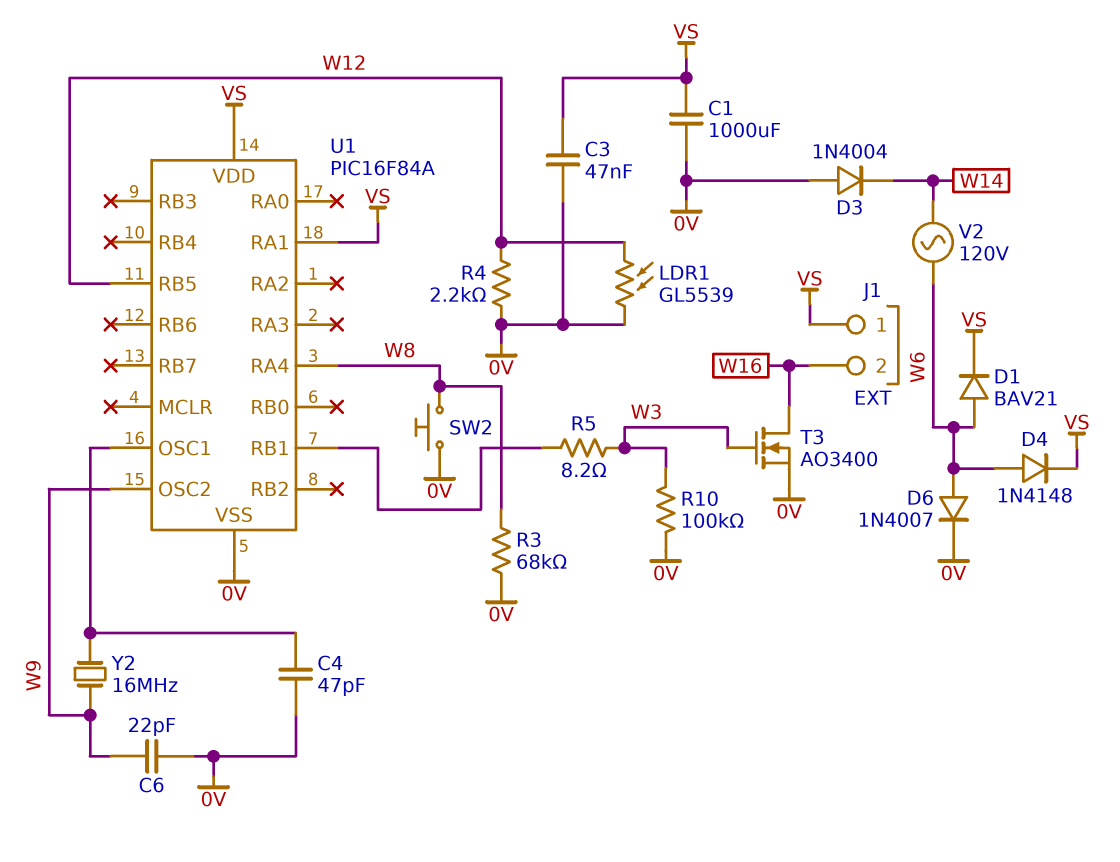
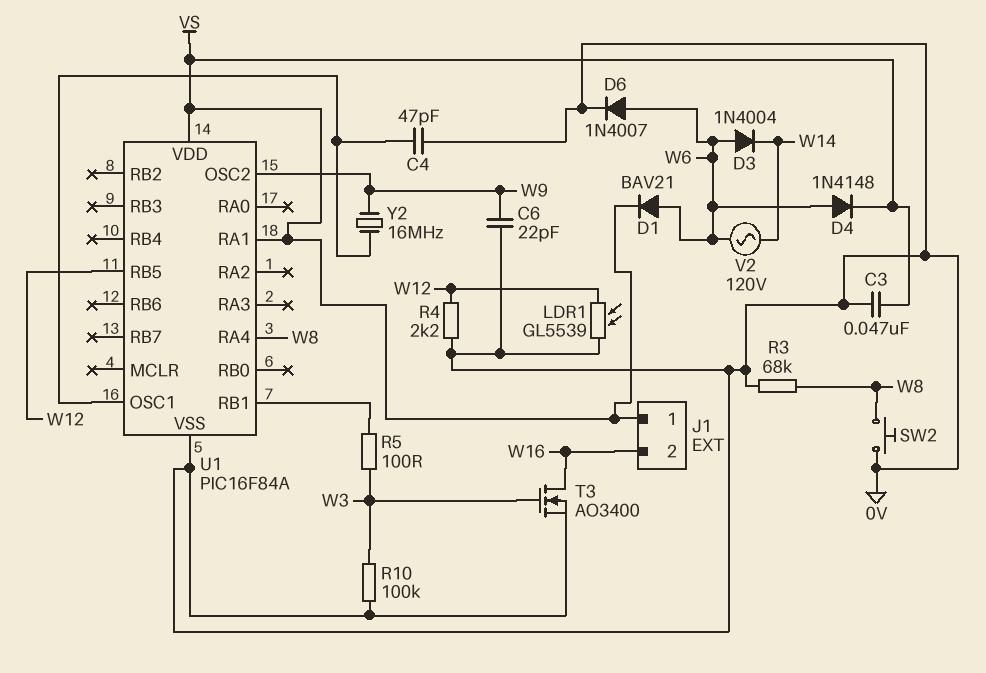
C1: 1000uF (0V, VS) -> none
D3: diode 1N4004 (A 0V, K W14) -> diode 1N4004 (A W6, K W14)
R5: 8.2 (U1/RB1, W3) -> 100 (U1/RB1, W3)

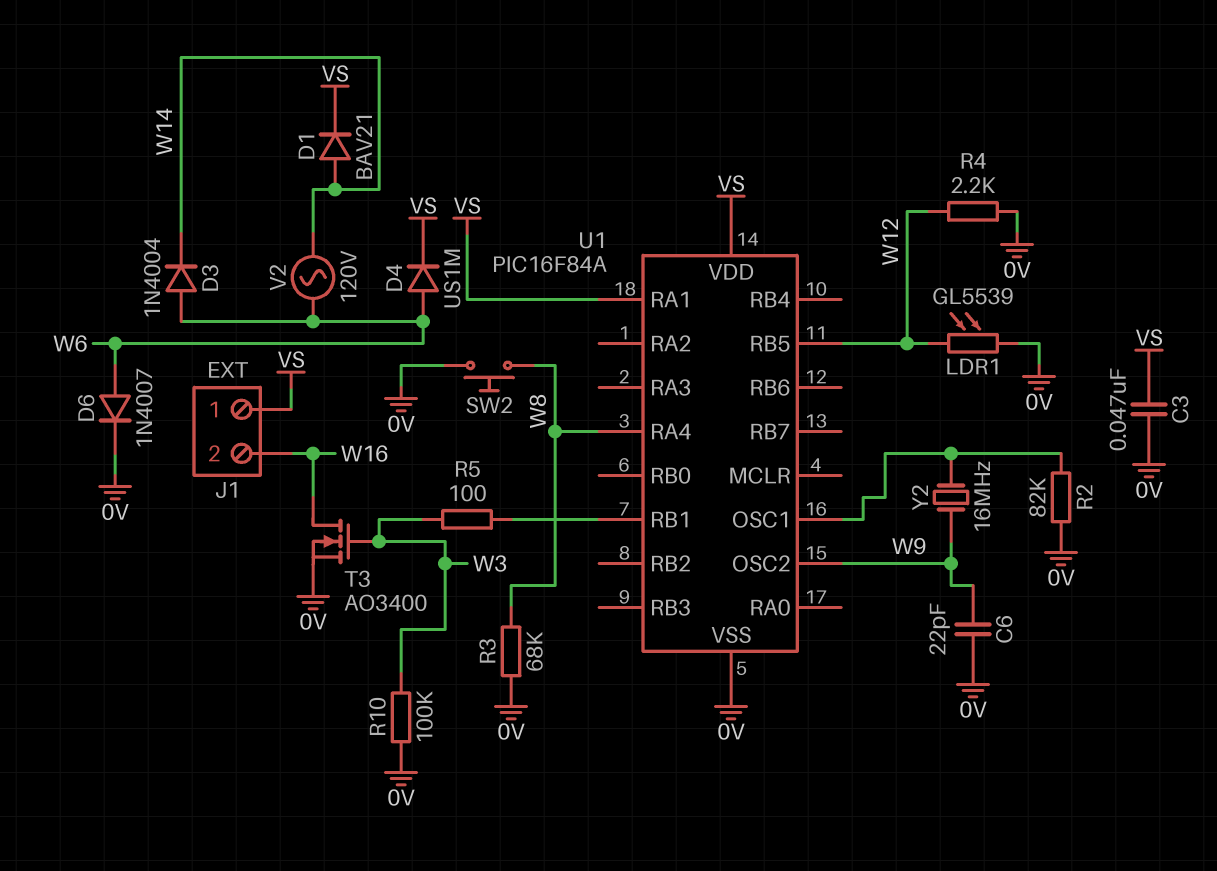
C4: 47pF (0V, U1/OSC1) -> none
D1: diode BAV21 (A W6, K VS) -> diode BAV21 (A W14, K VS)
D4: diode 1N4148 (A W6, K VS) -> diode US1M (A W6, K VS)
R2: none -> 82k (0V, U1/OSC1)

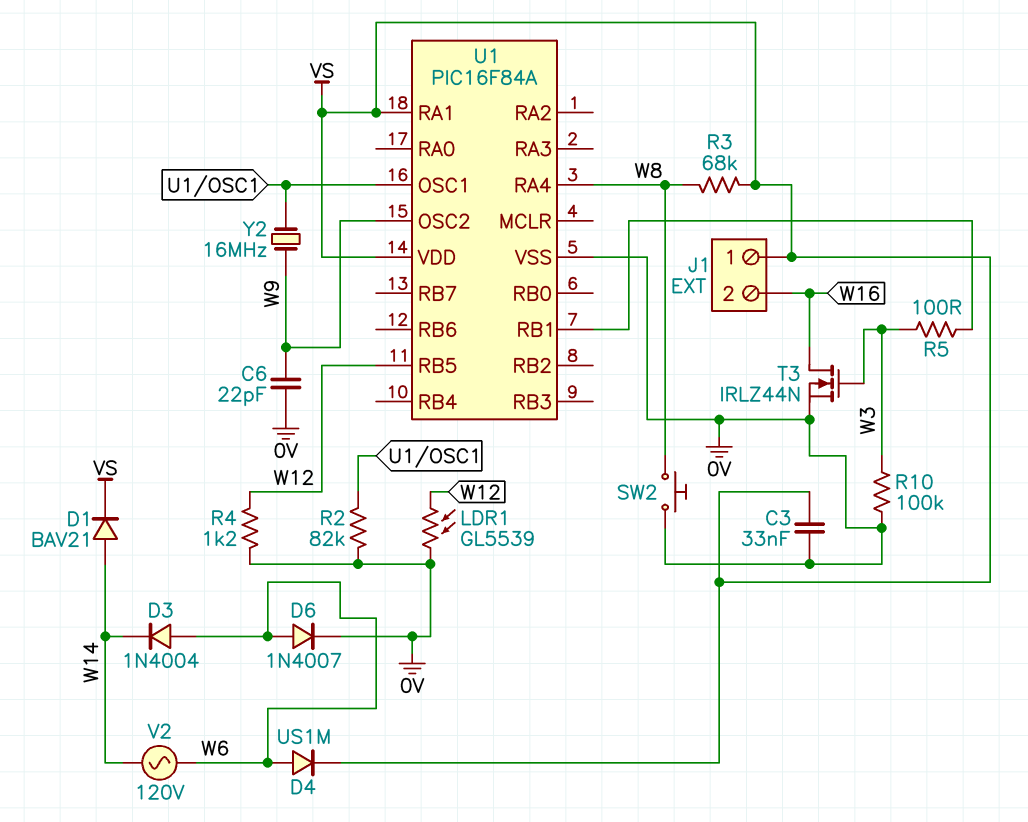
C3: 47nF (0V, VS) -> 33nF (0V, VS)
R3: 68k (0V, W8) -> 68k (VS, W8)
R4: 2.2k (0V, W12) -> 1.2k (0V, W12)
T3: NMOS AO3400 (G W3, D W16, S 0V) -> NMOS IRLZ44N (G W3, D W16, S 0V)

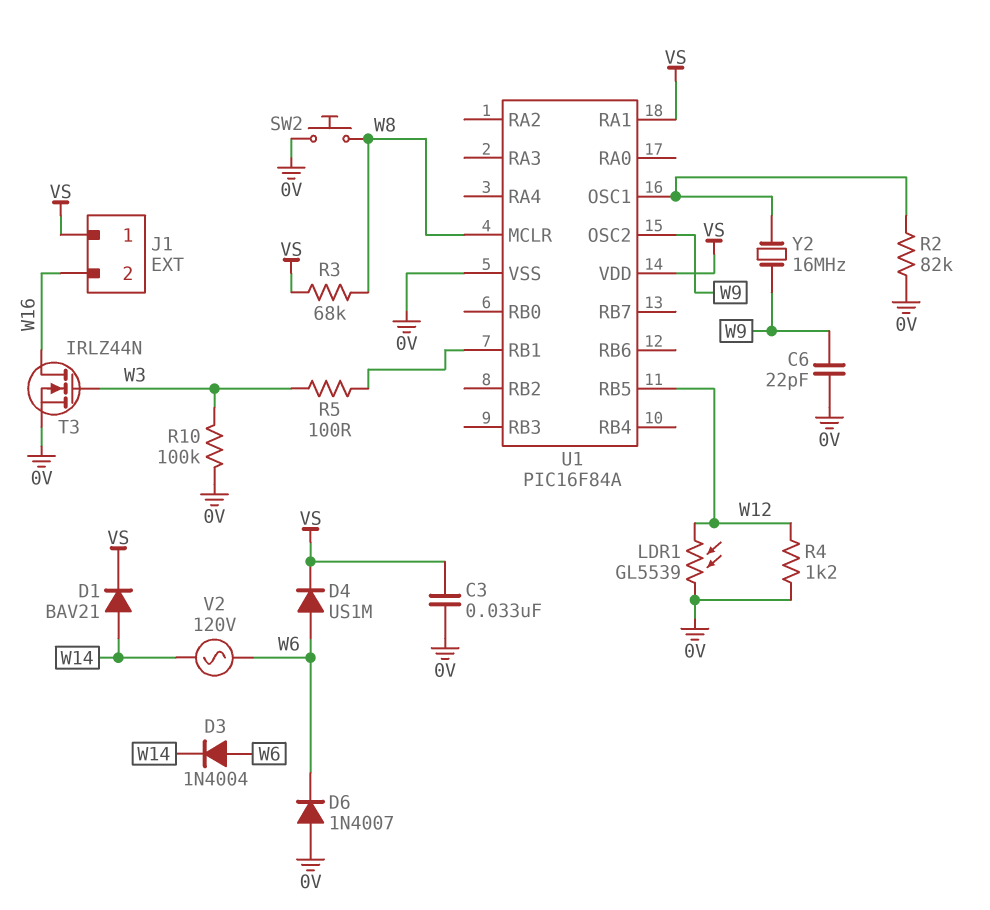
D6: diode 1N4007 (A W6, K 0V) -> diode 1N4007 (A 0V, K W6)
U1 pin MCLR: none -> W8
U1 pin RA4: W8 -> none

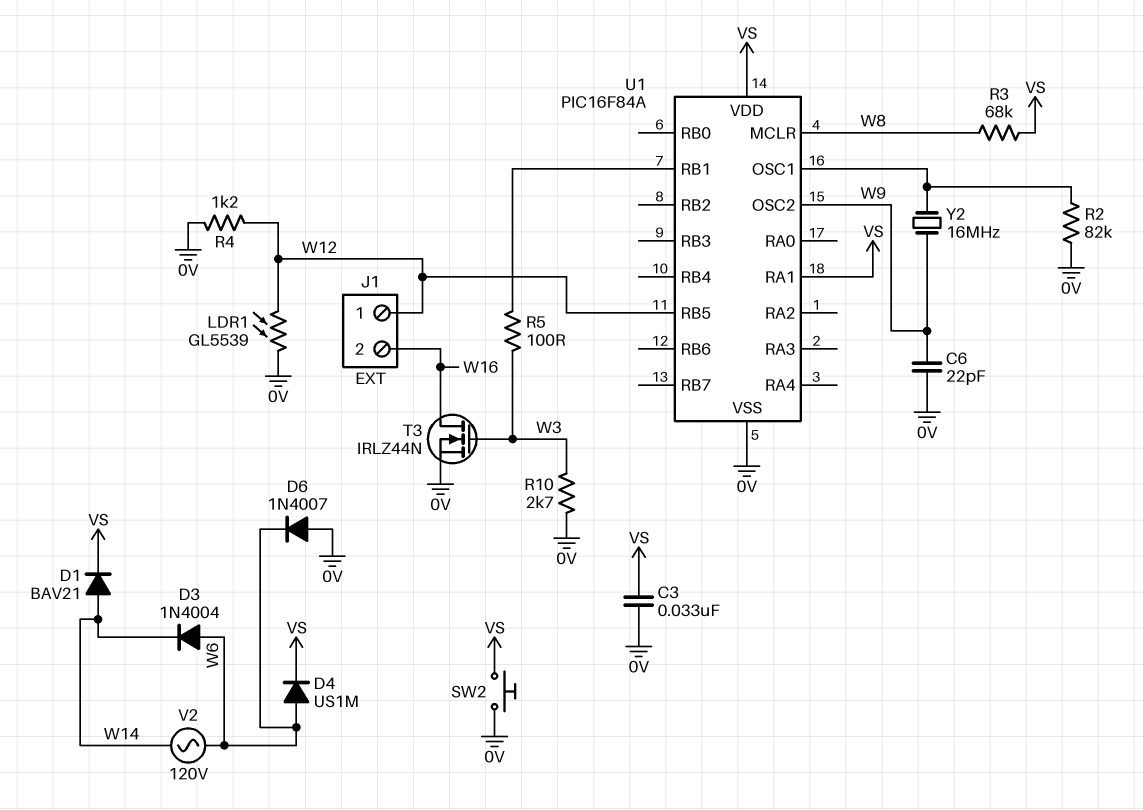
J1 pin 1: VS -> W12
R10: 100k (0V, W3) -> 2.7k (0V, W3)
SW2: button (0V, W8) -> button (0V, VS)

